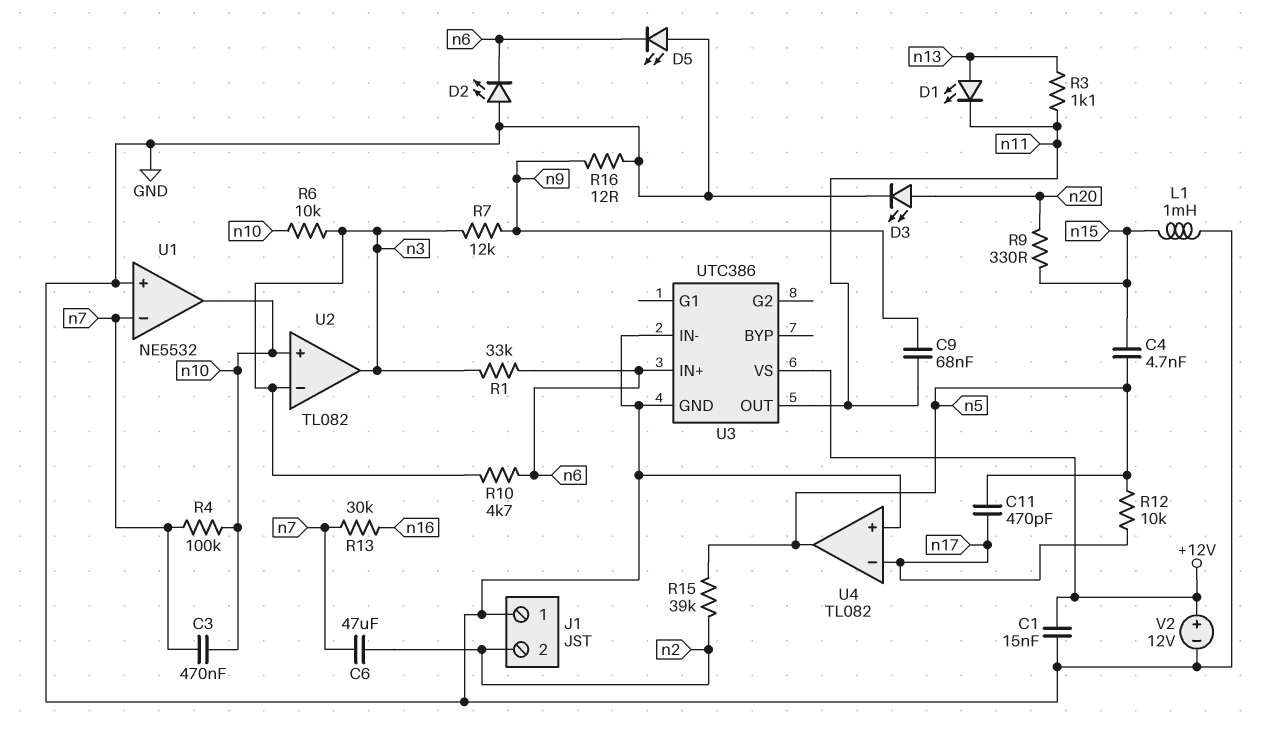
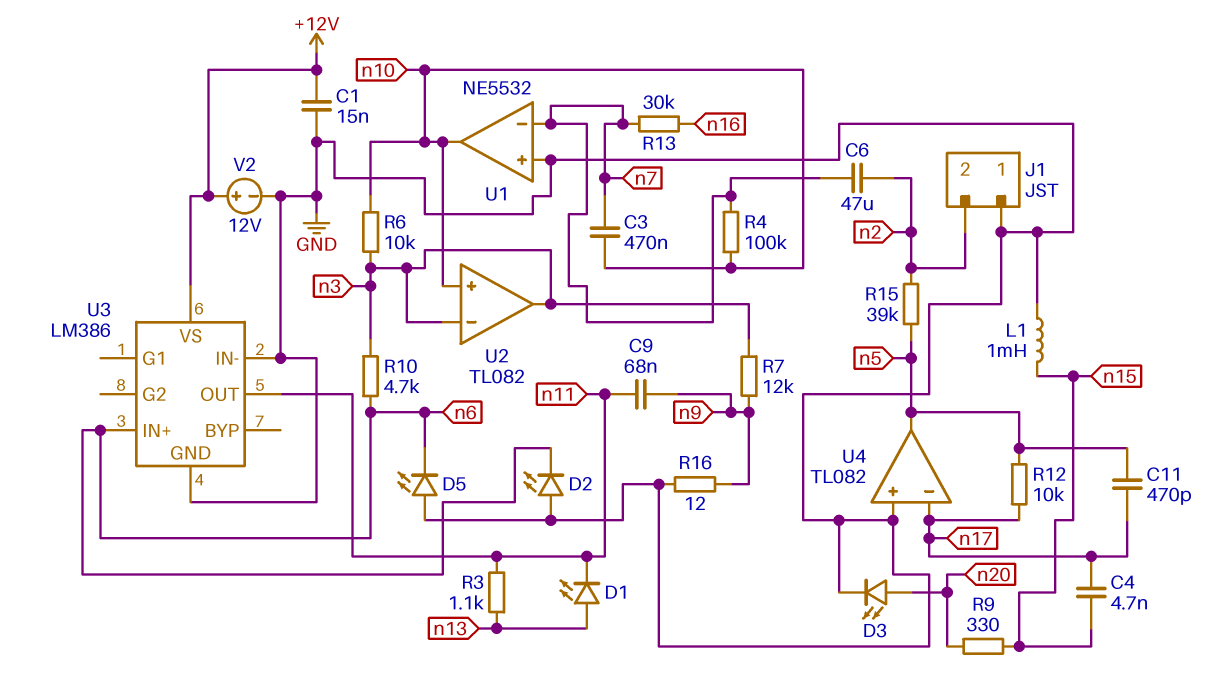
C4: 4.7nF (n5, n15) -> 4.7nF (n15, n17)
R1: 33k (n3, n6) -> none
U3: UTC386 -> LM386

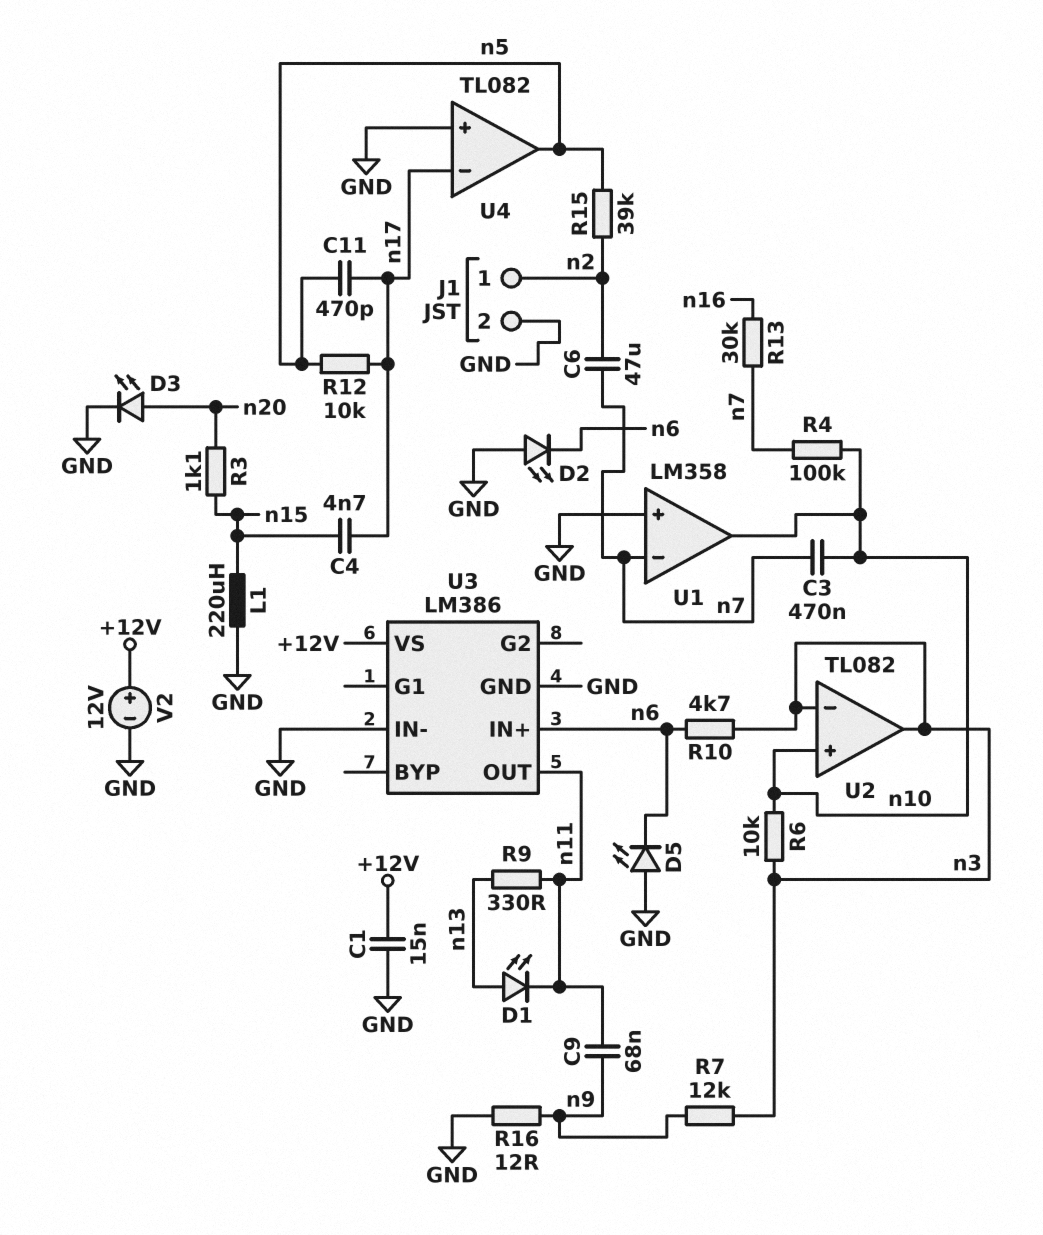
J1 pin 1: GND -> n2
J1 pin 2: n2 -> GND
L1: 1mH (GND, n15) -> 220uH (GND, n15)
R3: 1.1k (n11, n13) -> 1.1k (n15, n20)
R9: 330 (n15, n20) -> 330 (n11, n13)
U1: NE5532 -> LM358

